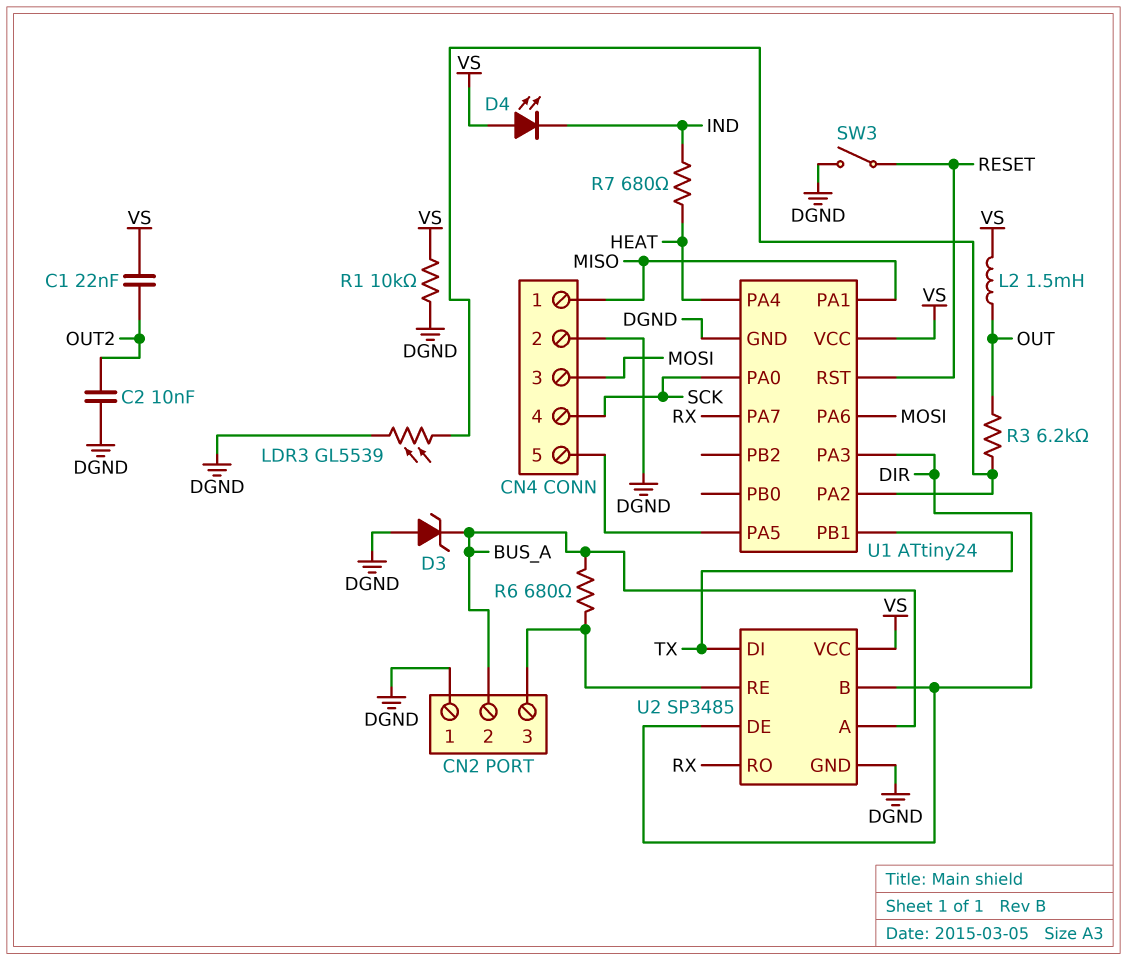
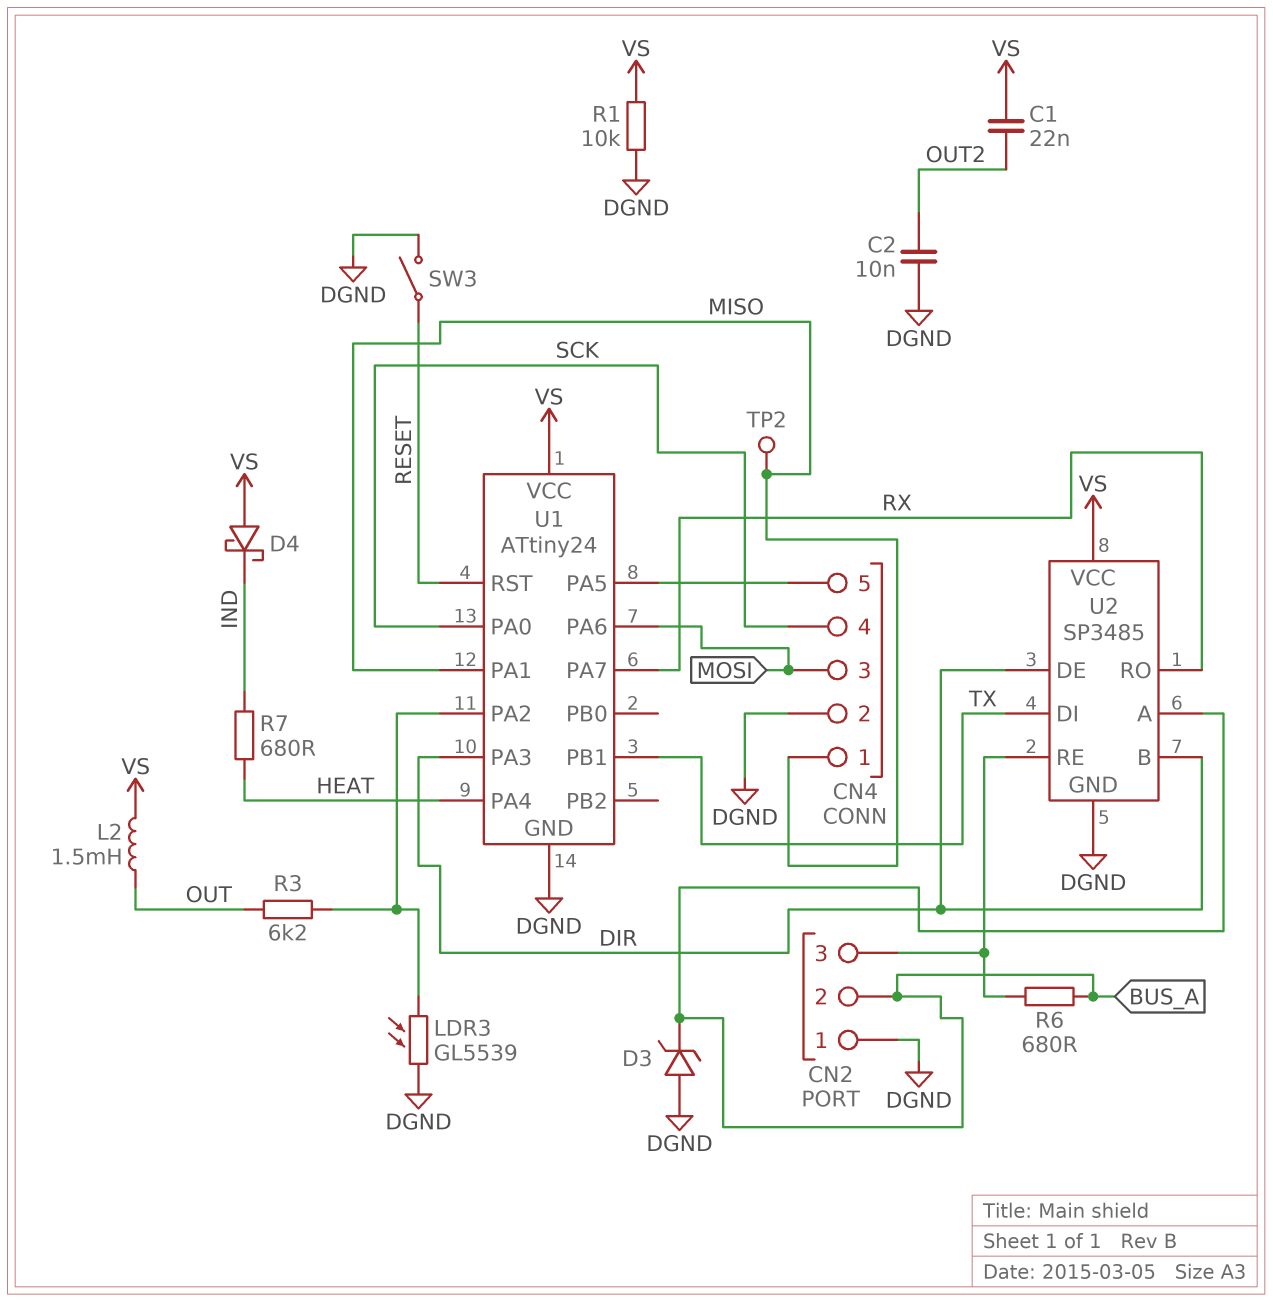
D4: LED (A VS, K IND) -> schottky (A VS, K IND)
TP2: none -> test point (MISO)

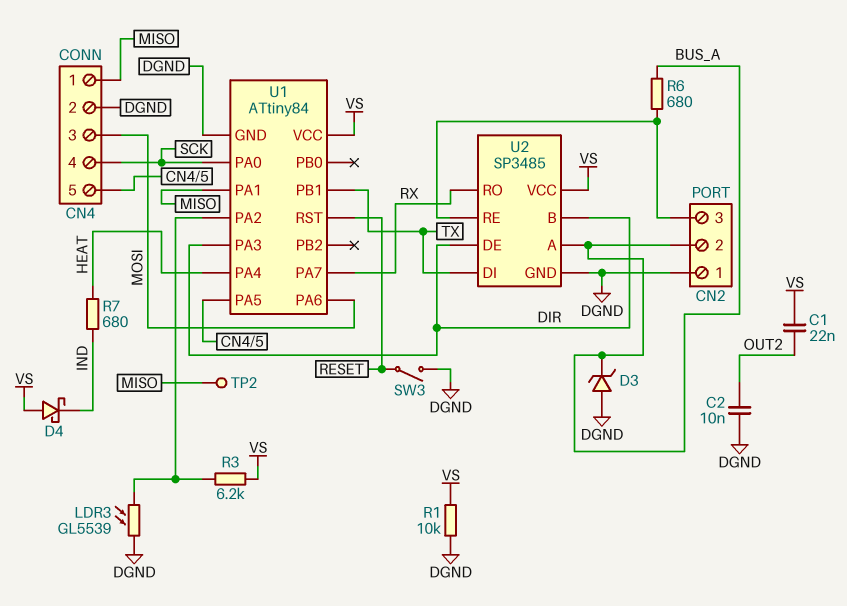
L2: 1.5mH (OUT, VS) -> none
R3: 6.2k (OUT, U1/PA2) -> 6.2k (U1/PA2, VS)
U1: ATtiny24 -> ATtiny84

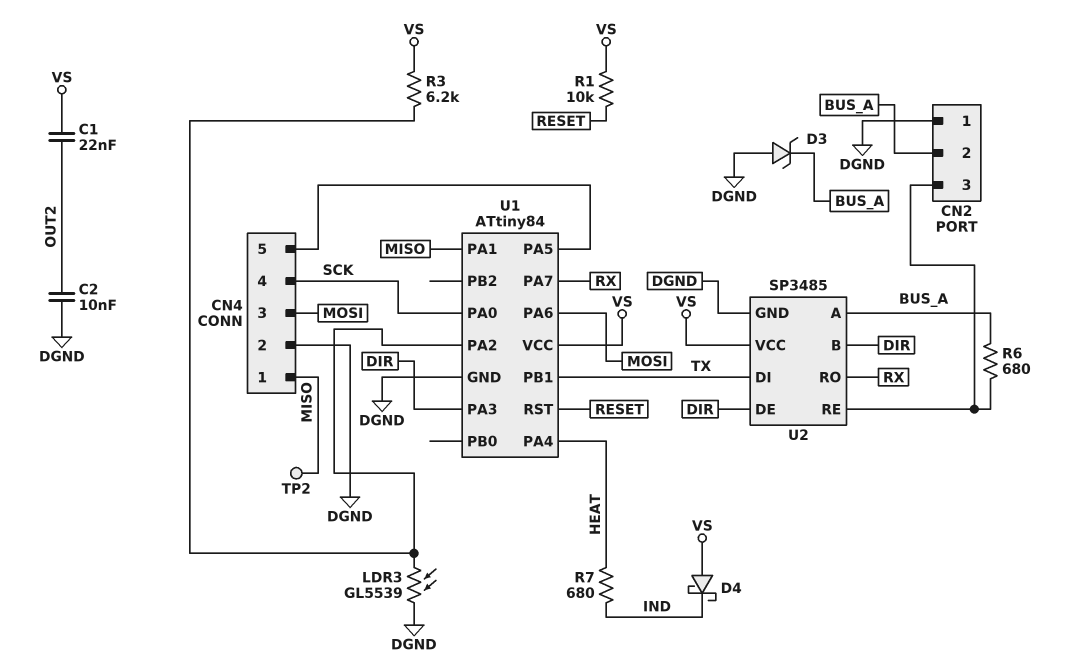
R1: 10k (DGND, VS) -> 10k (RESET, VS)
SW3: switch (DGND, RESET) -> none

